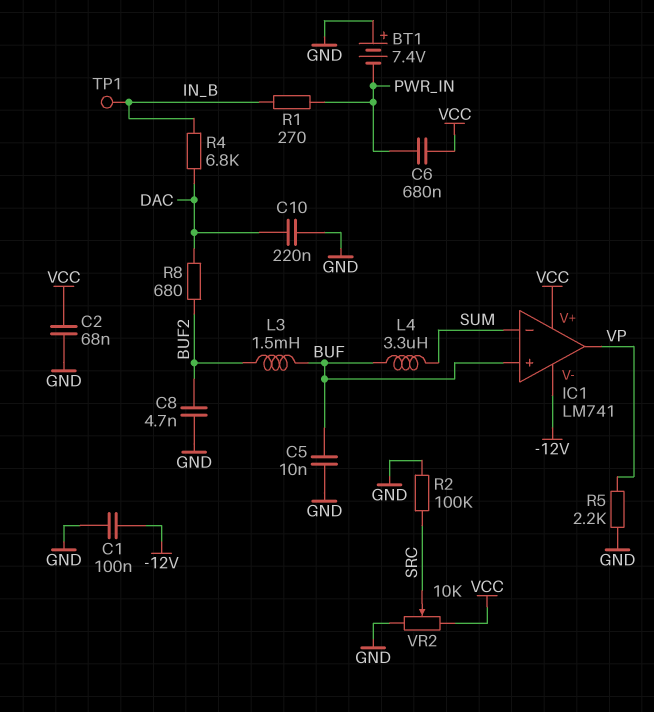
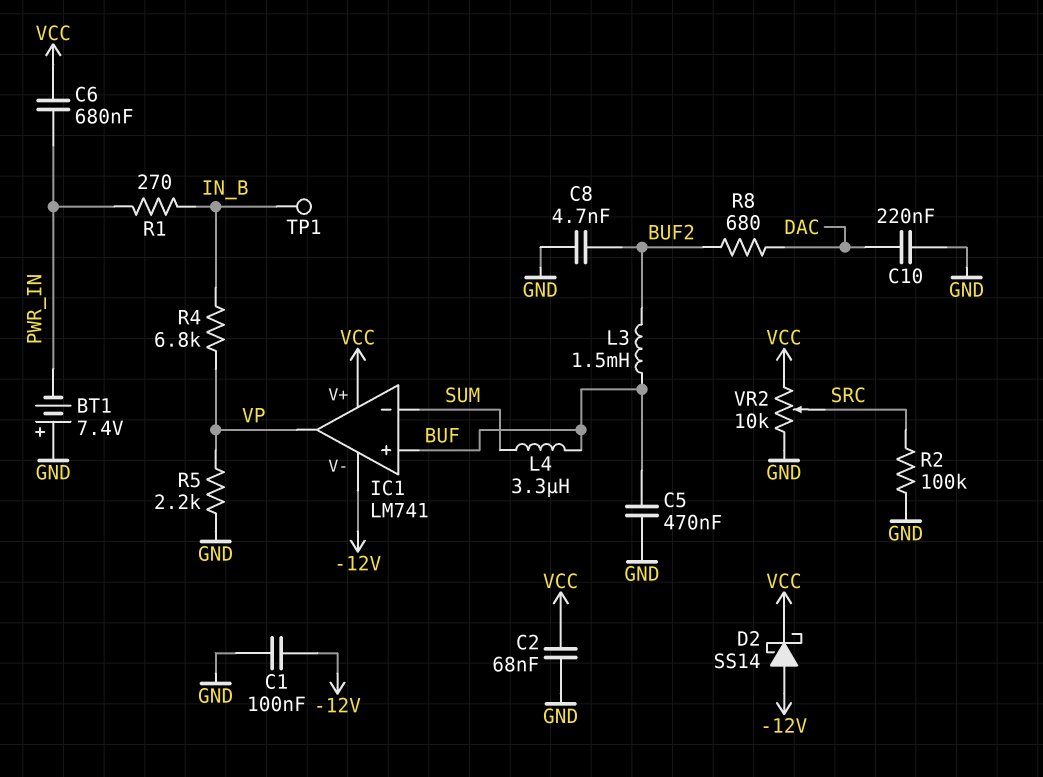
C5: 10nF (BUF, GND) -> 470nF (BUF, GND)
D2: none -> schottky SS14 (A -12V, K VCC)
R4: 6.8k (DAC, IN_B) -> 6.8k (IN_B, VP)

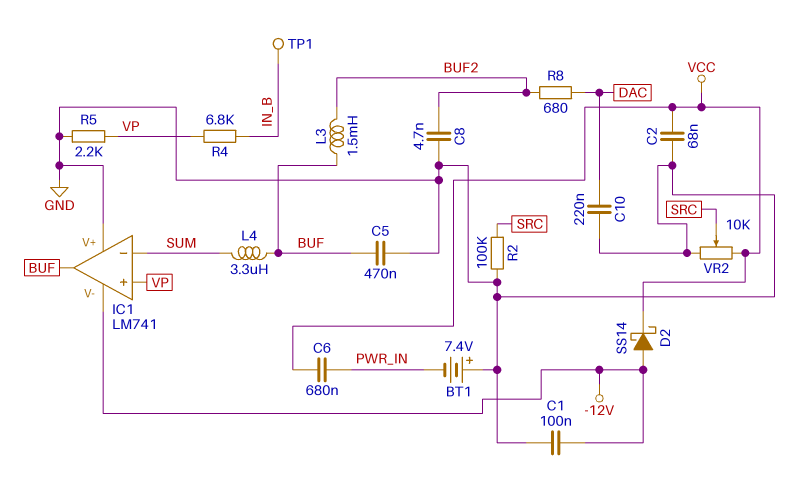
IC1 pin V+: VCC -> GND
IC1 pin in+: BUF -> VP
IC1 pin out: VP -> BUF
R1: 270 (IN_B, PWR_IN) -> none

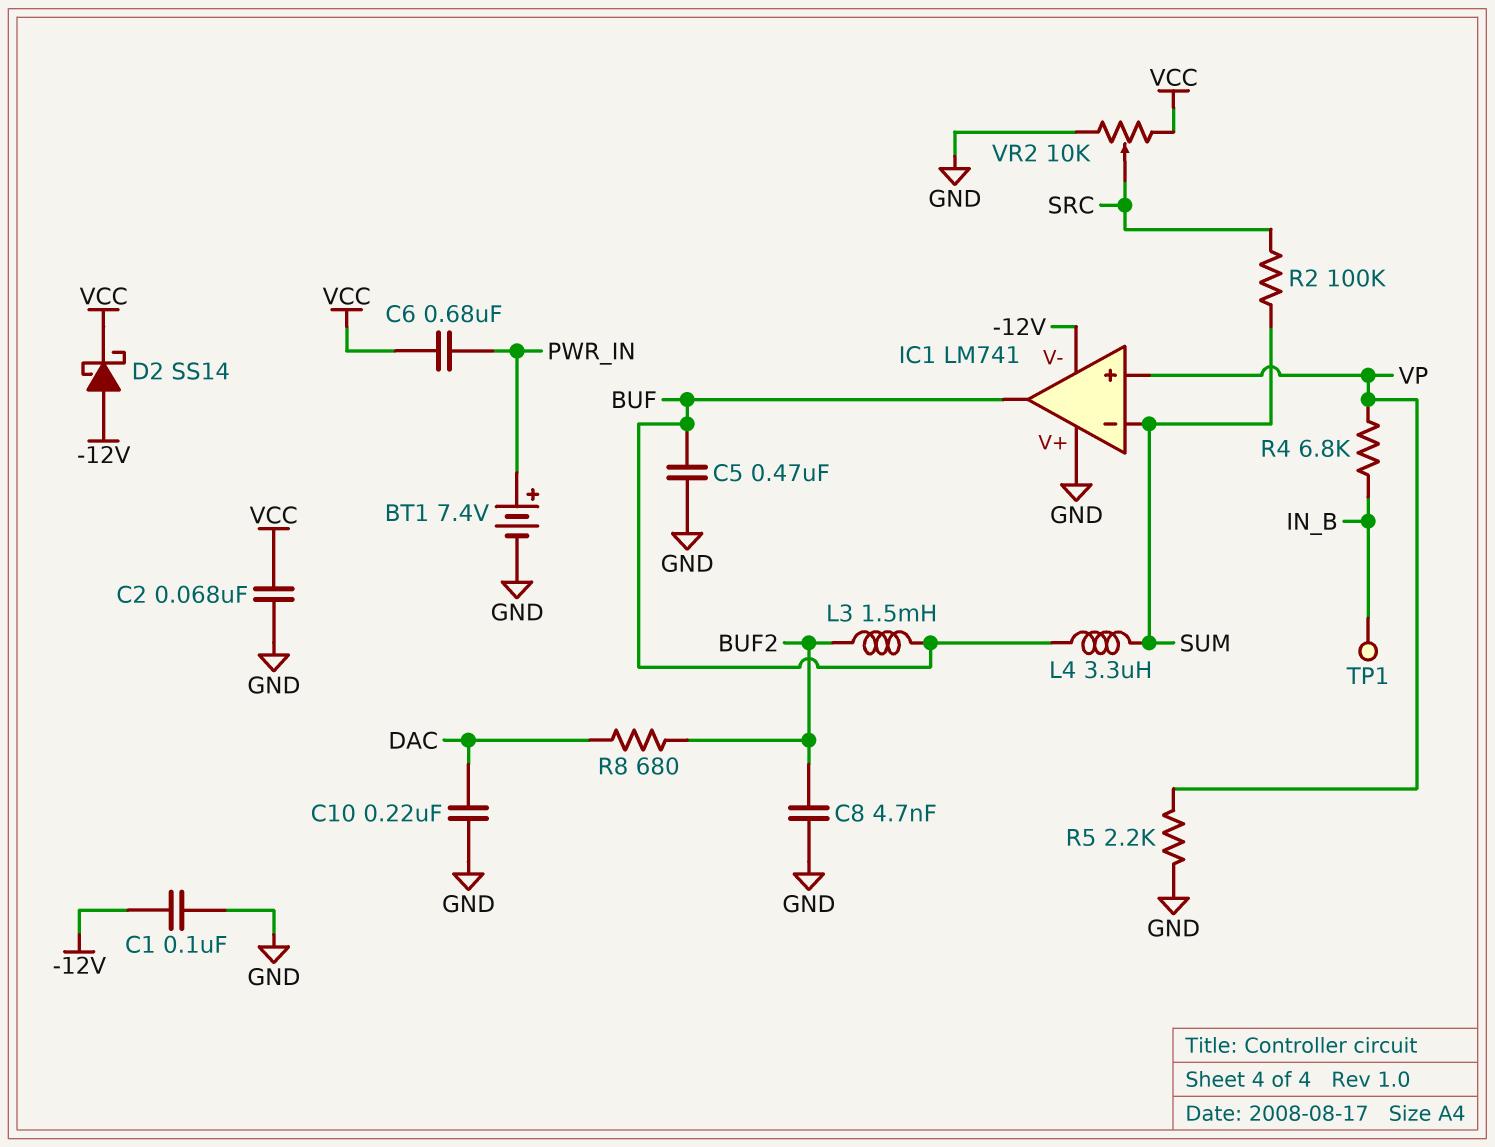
BT1: 7.4V (plus GND, minus PWR_IN) -> 7.4V (plus PWR_IN, minus GND)
R2: 100k (GND, SRC) -> 100k (SRC, SUM)

